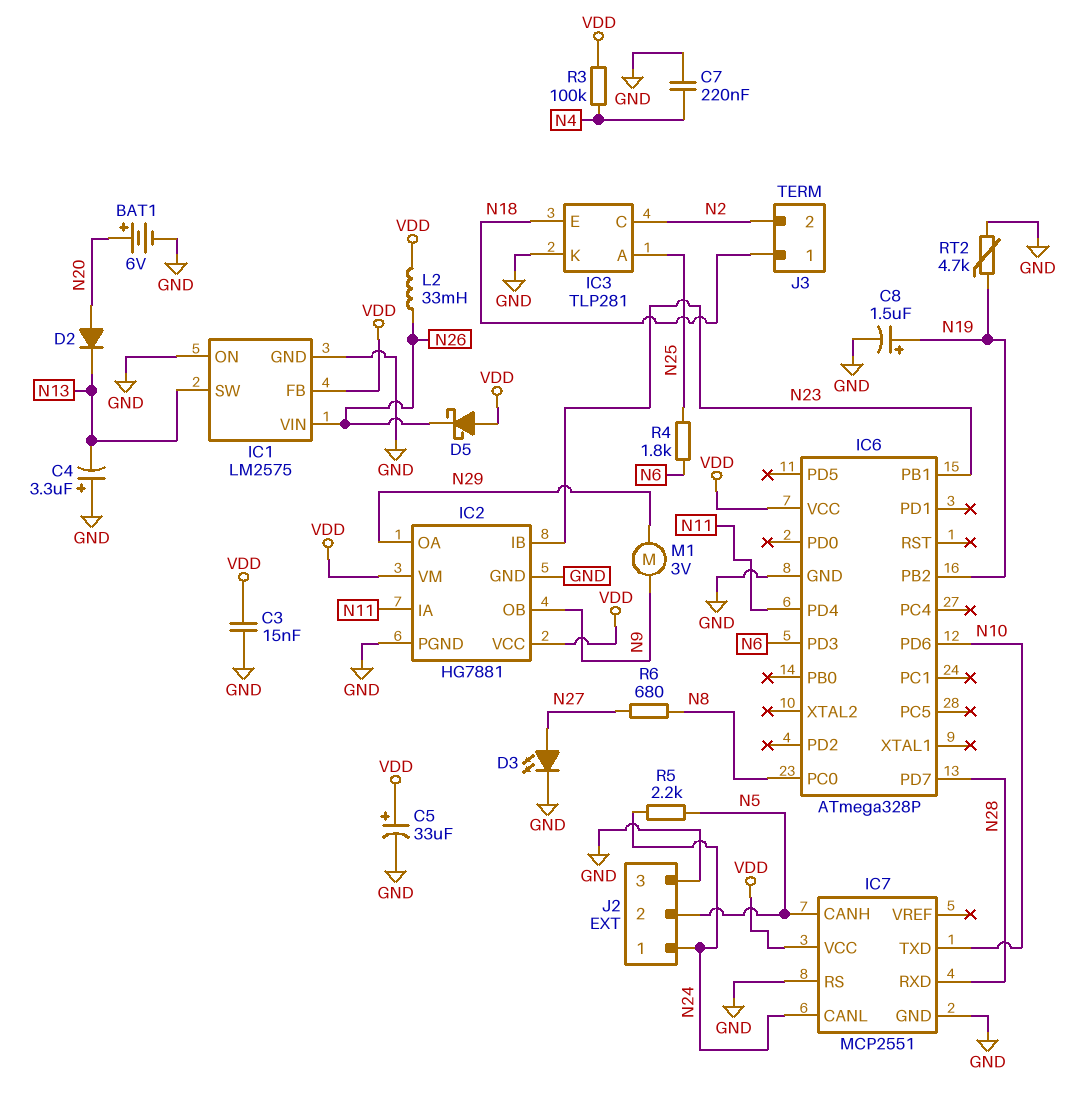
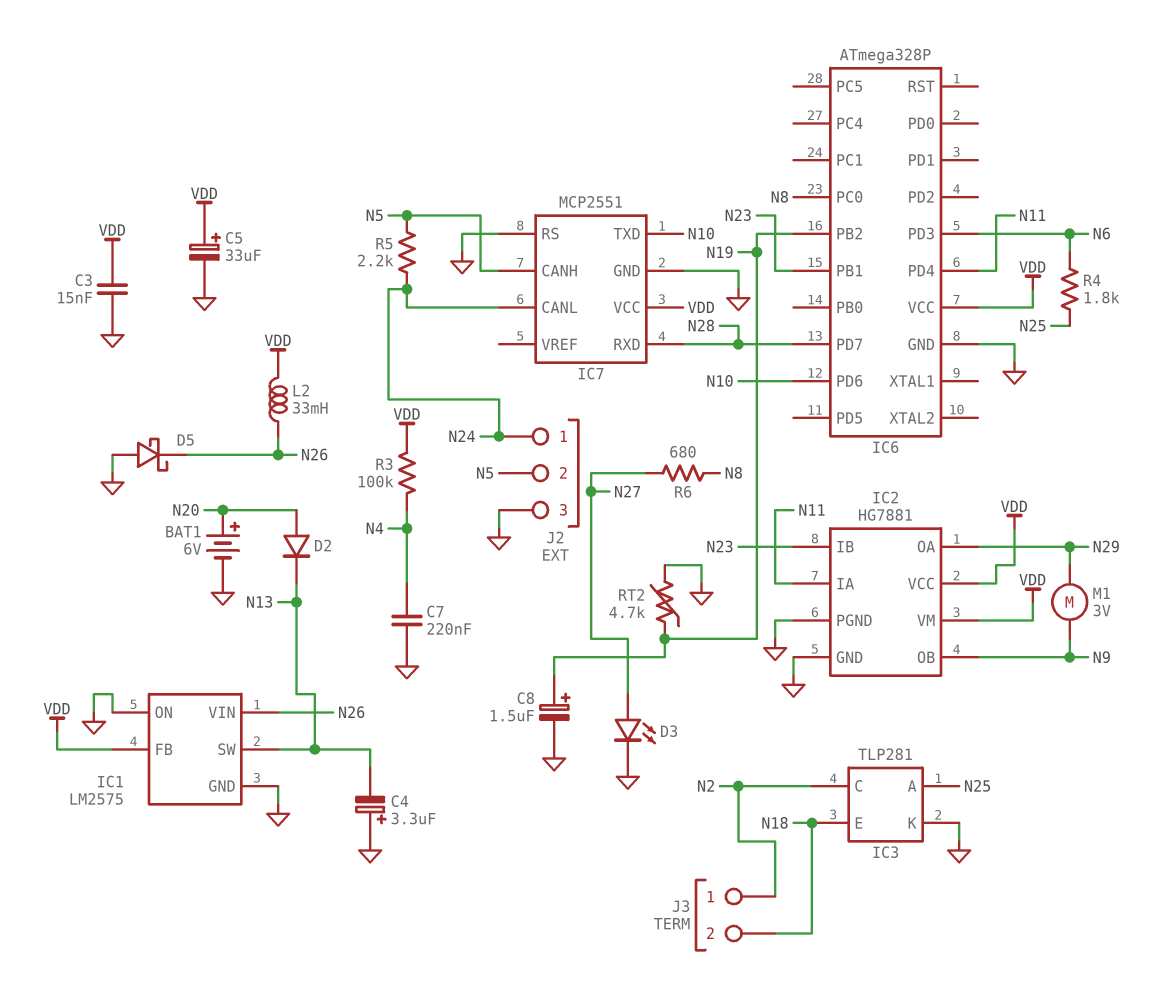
D5: schottky (A VDD, K N26) -> schottky (A GND, K N26)
J3 pin 1: N18 -> N2
J3 pin 2: N2 -> N18

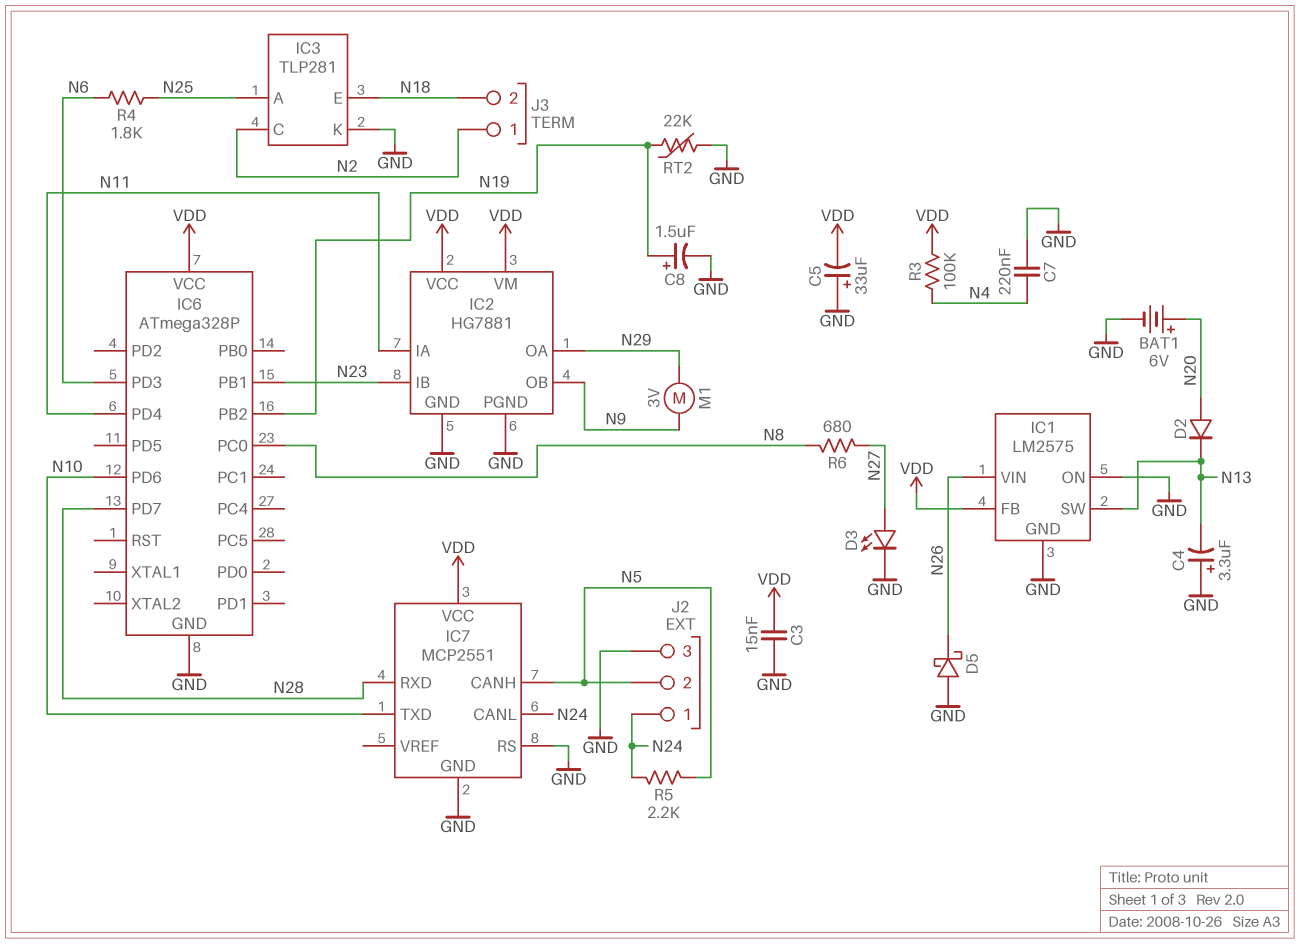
C5: 33uF (plus VDD, minus GND) -> 33uF (plus GND, minus VDD)
L2: 33mH (N26, VDD) -> none
RT2: 4.7k (GND, N19) -> 22k (GND, N19)

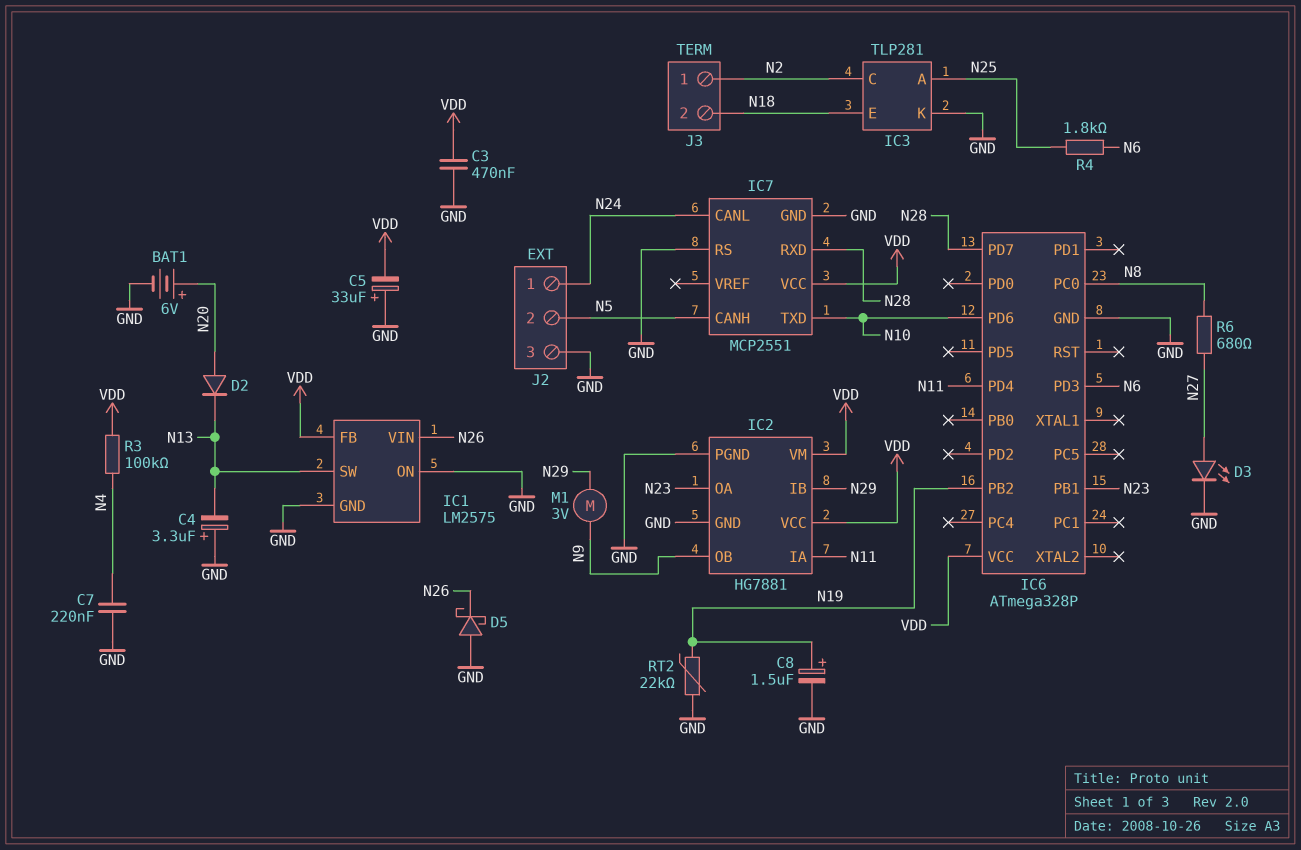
C3: 15nF (GND, VDD) -> 470nF (GND, VDD)
IC2 pin IB: N23 -> N29
IC2 pin OA: N29 -> N23
R5: 2.2k (N5, N24) -> none

